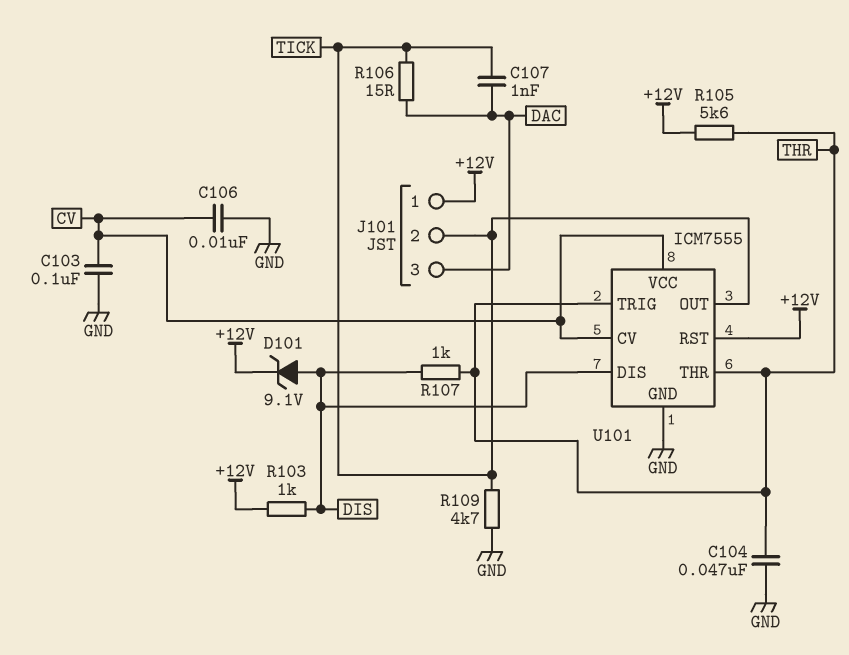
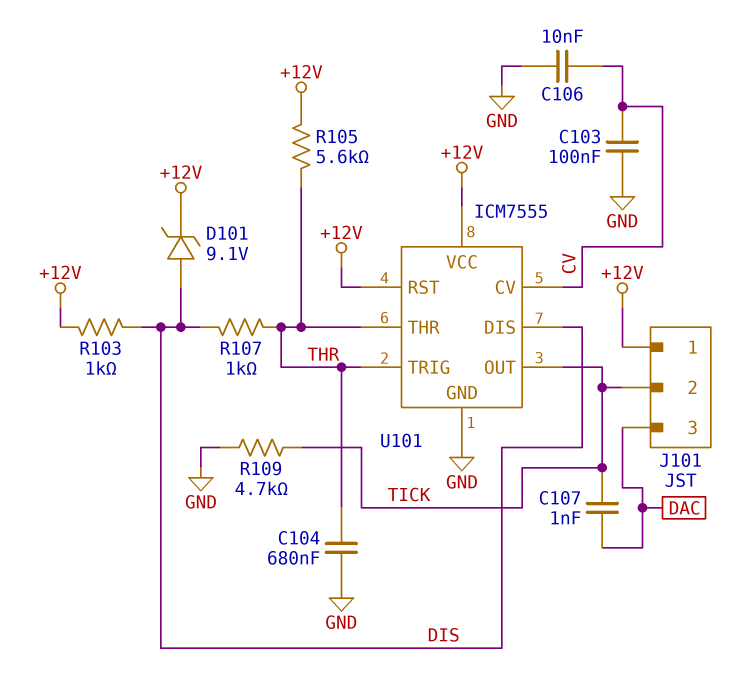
C104: 47nF (GND, THR) -> 680nF (GND, THR)
R106: 15 (DAC, TICK) -> none
U101 pin VCC: CV -> +12V

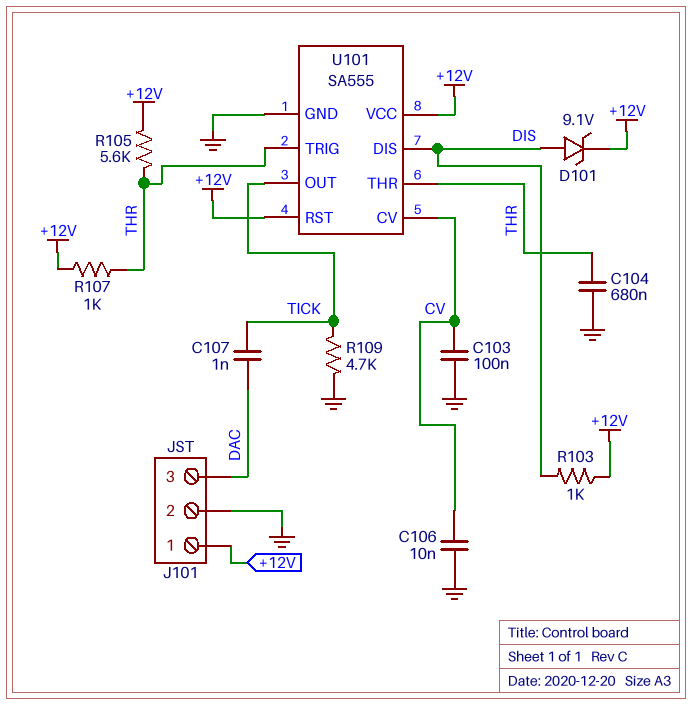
J101 pin 2: TICK -> GND
R107: 1k (DIS, THR) -> 1k (+12V, THR)
U101: ICM7555 -> SA555

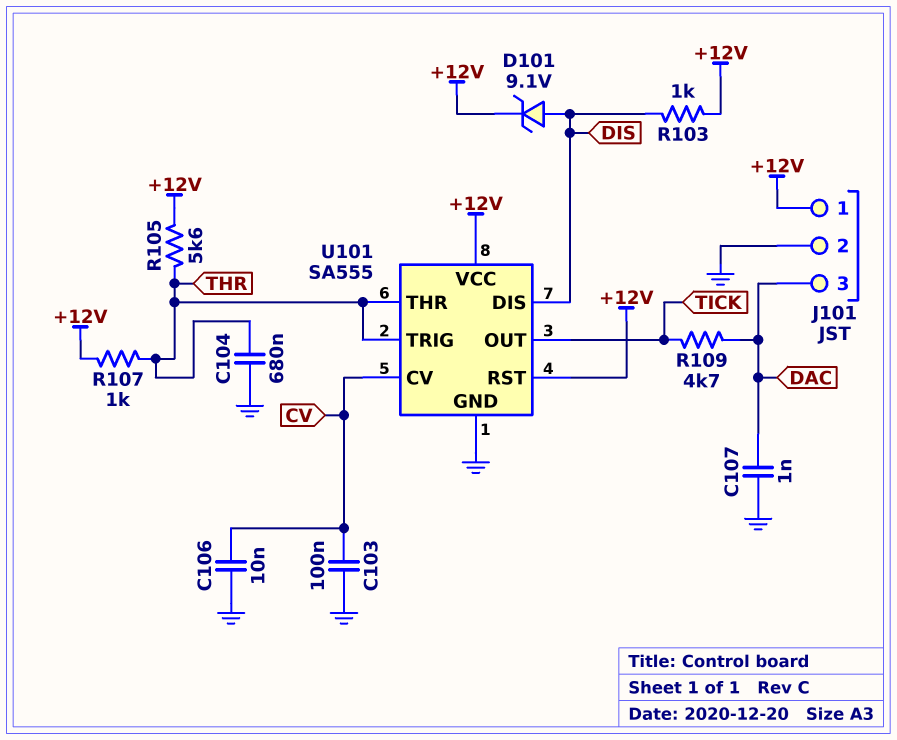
C107: 1nF (DAC, TICK) -> 1nF (DAC, GND)
R109: 4.7k (GND, TICK) -> 4.7k (DAC, TICK)

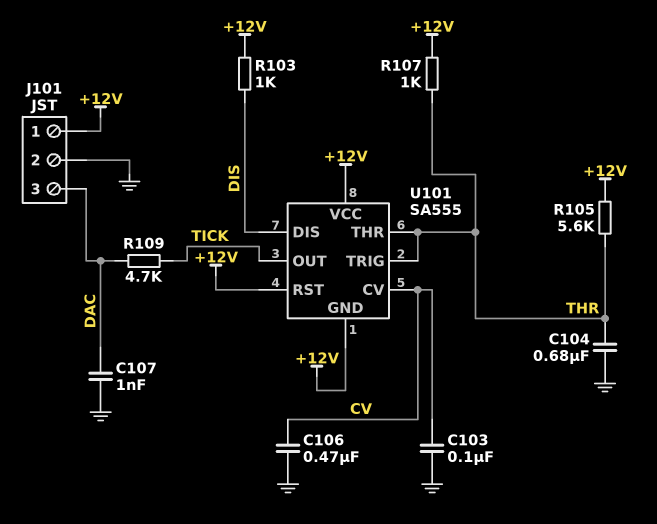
C106: 10nF (CV, GND) -> 470nF (CV, GND)
D101: zener 9.1V (A DIS, K +12V) -> none
U101 pin GND: GND -> +12V

